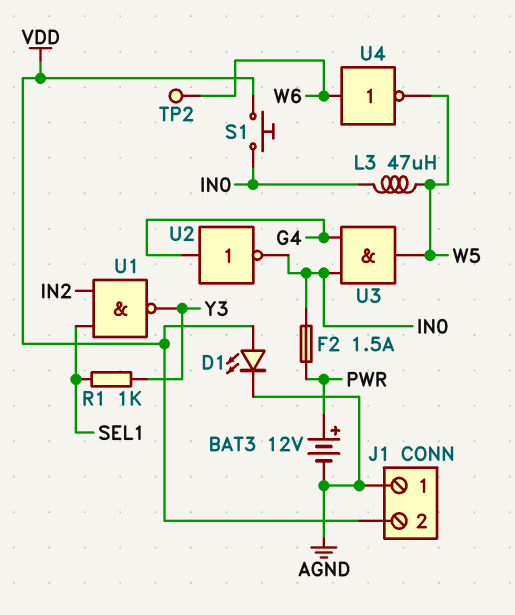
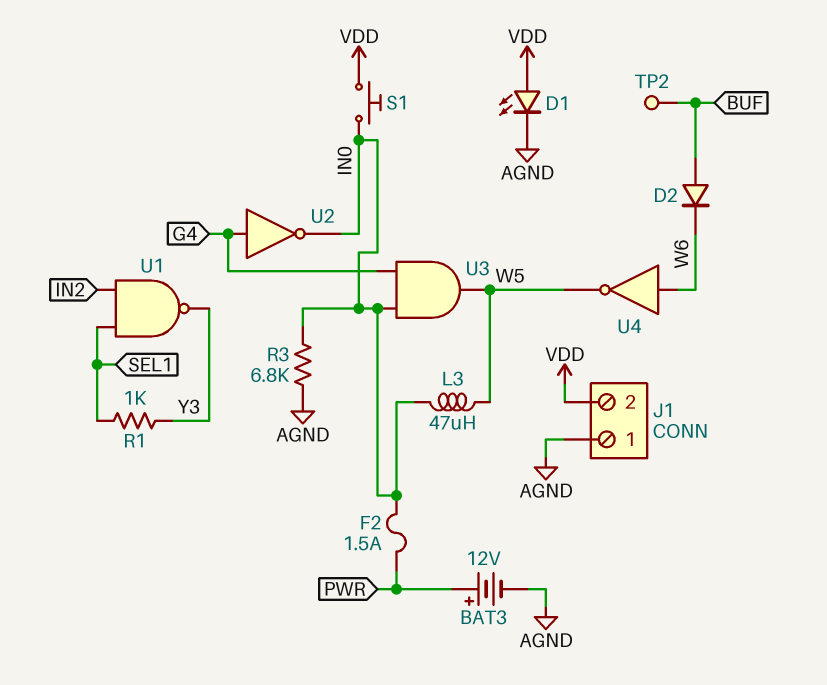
D2: none -> diode (A BUF, K W6)
R3: none -> 6.8k (AGND, IN0)
TP2: test point (W6) -> test point (BUF)

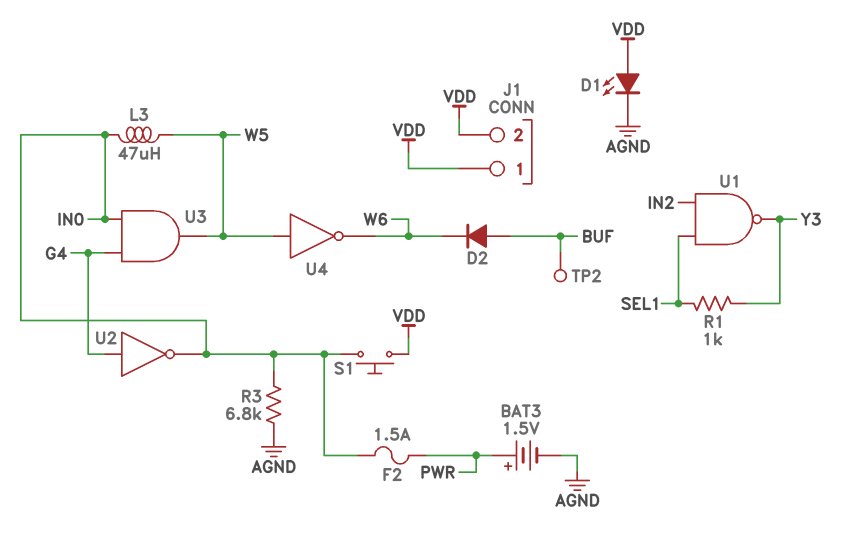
BAT3: 12V (plus PWR, minus AGND) -> 1.5V (plus PWR, minus AGND)
J1 pin 1: AGND -> VDD
U4: NOT (in W6, out W5) -> NOT (in W5, out W6)

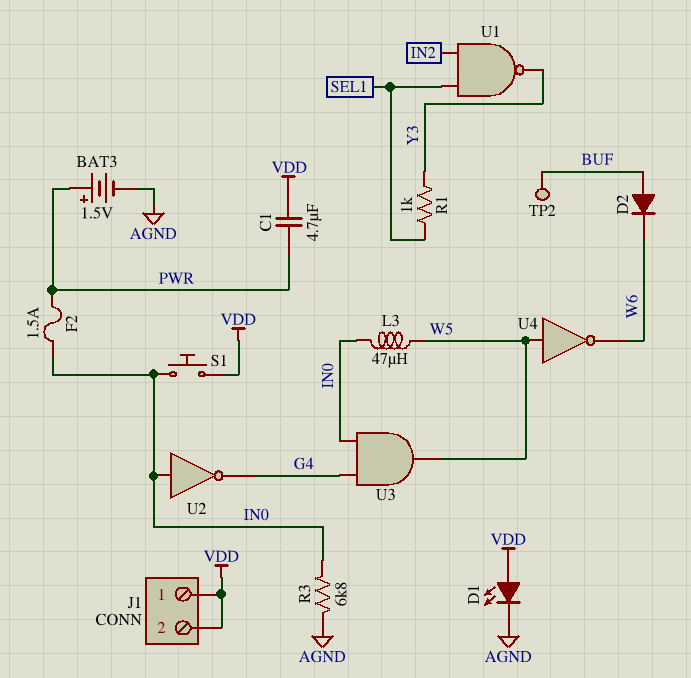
C1: none -> 4.7uF (PWR, VDD)
U2: NOT (in G4, out IN0) -> NOT (in IN0, out G4)

